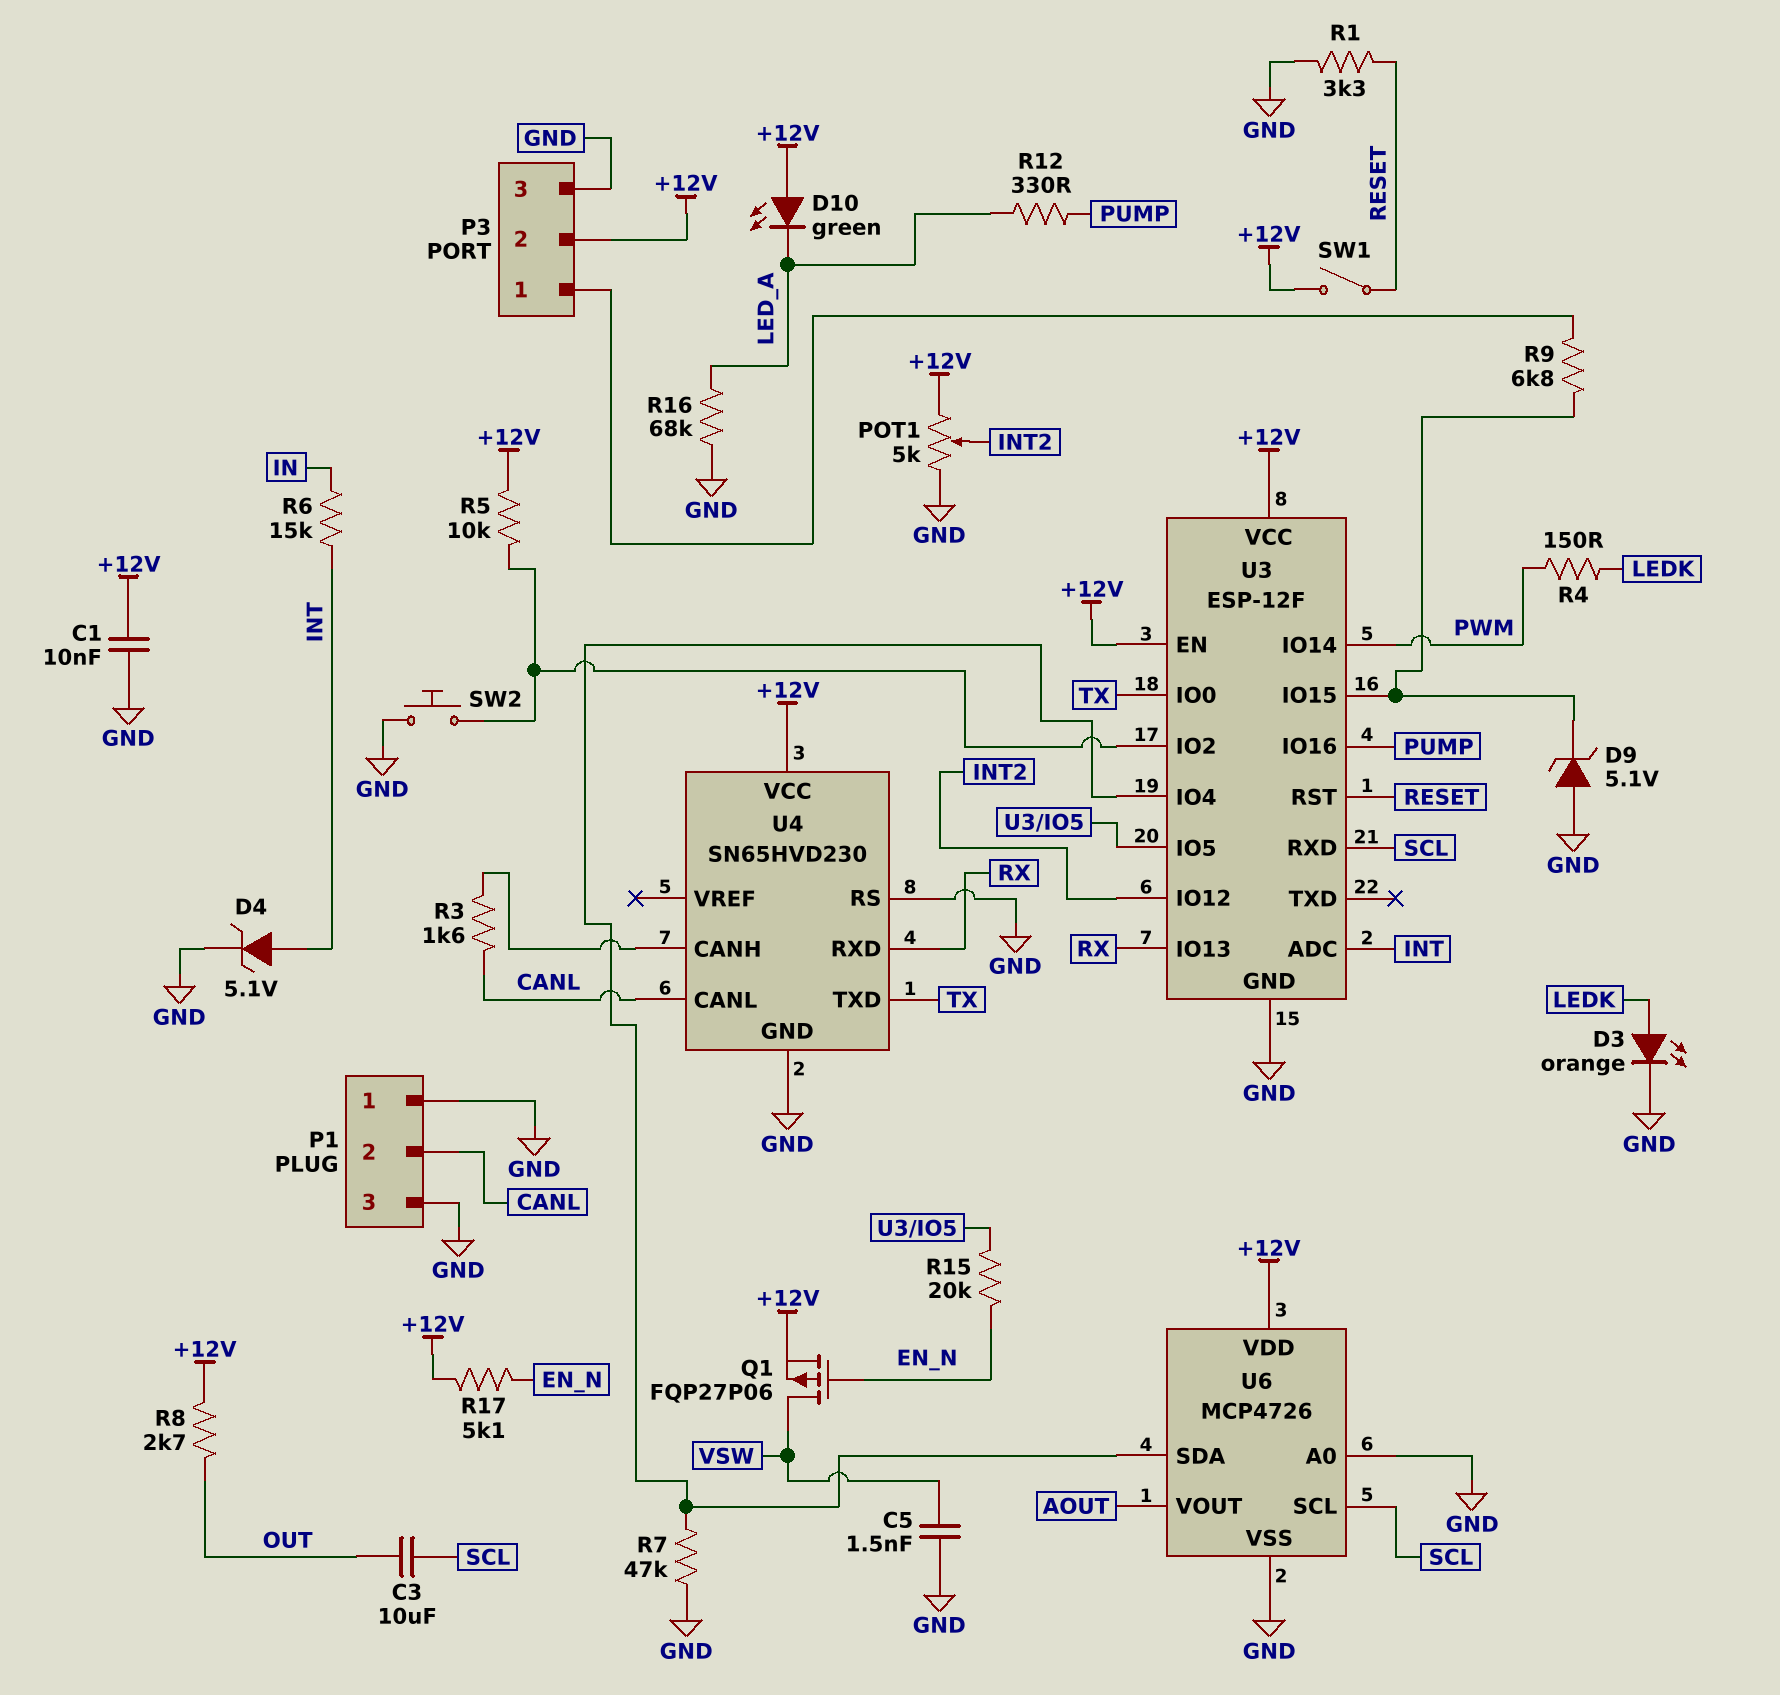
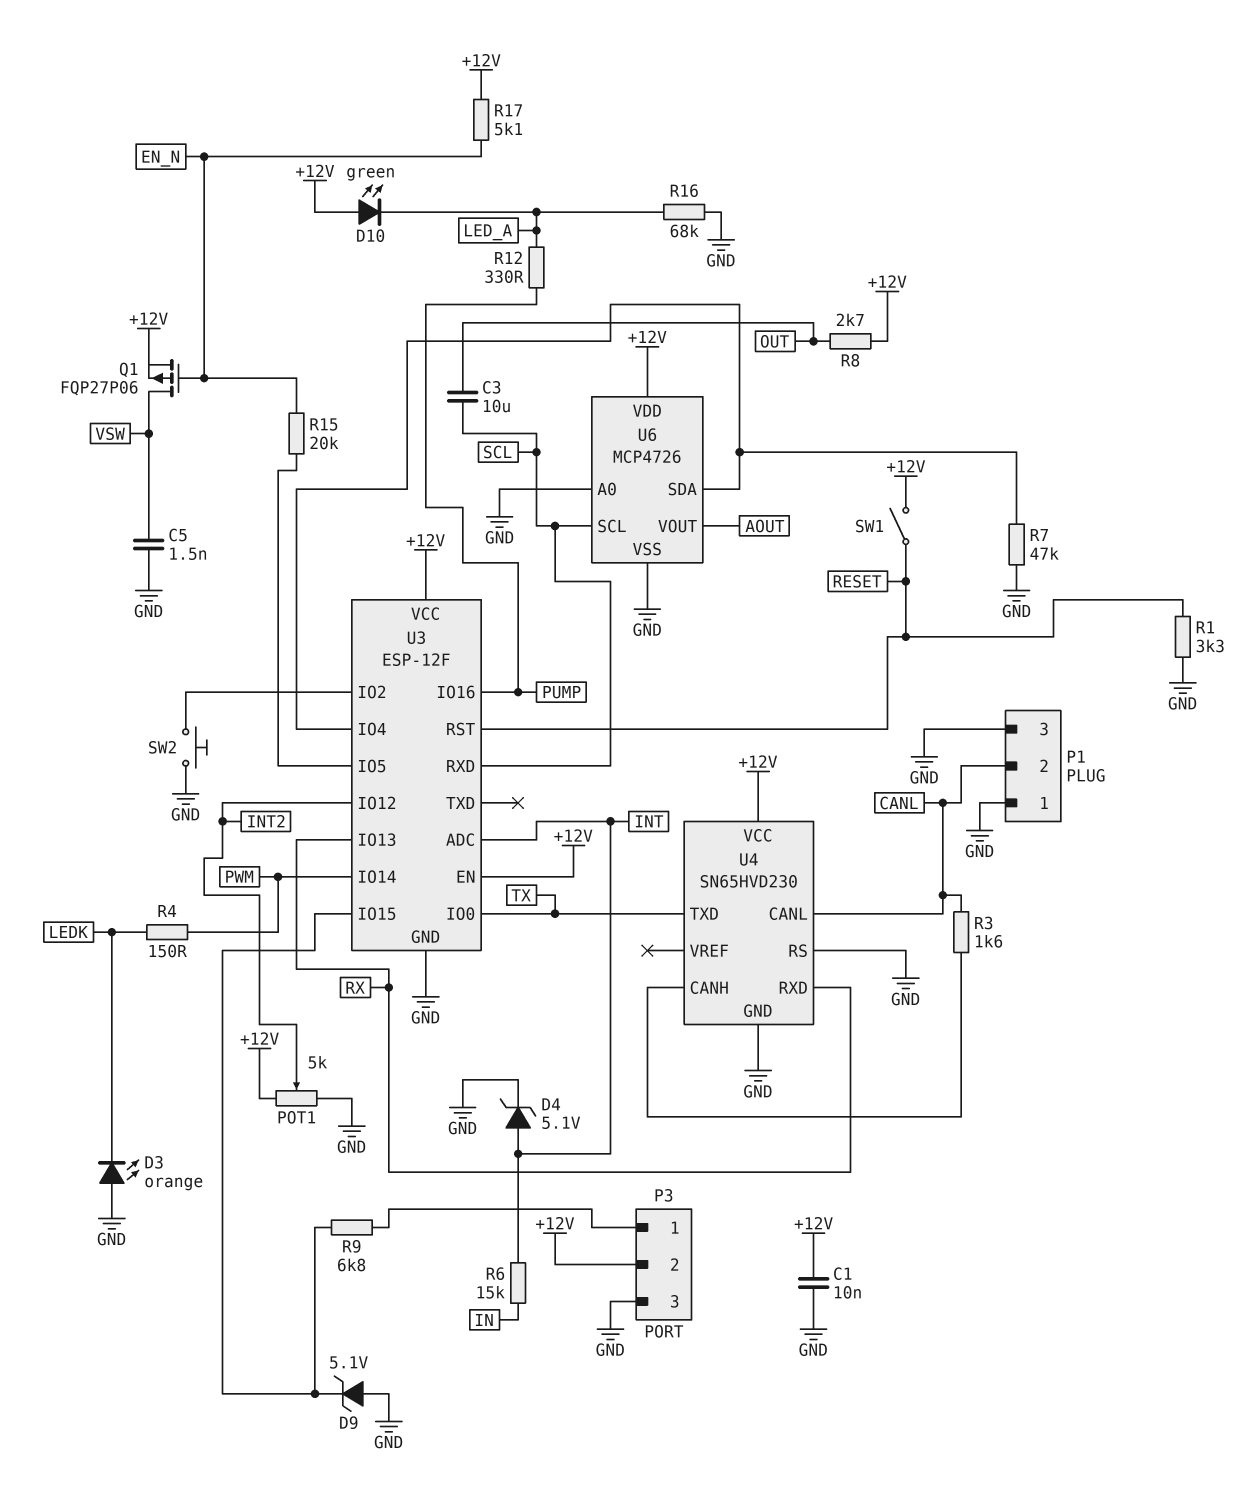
D3: LED orange (A LEDK, K GND) -> LED orange (A GND, K LEDK)
R5: 10k (+12V, U3/IO2) -> none

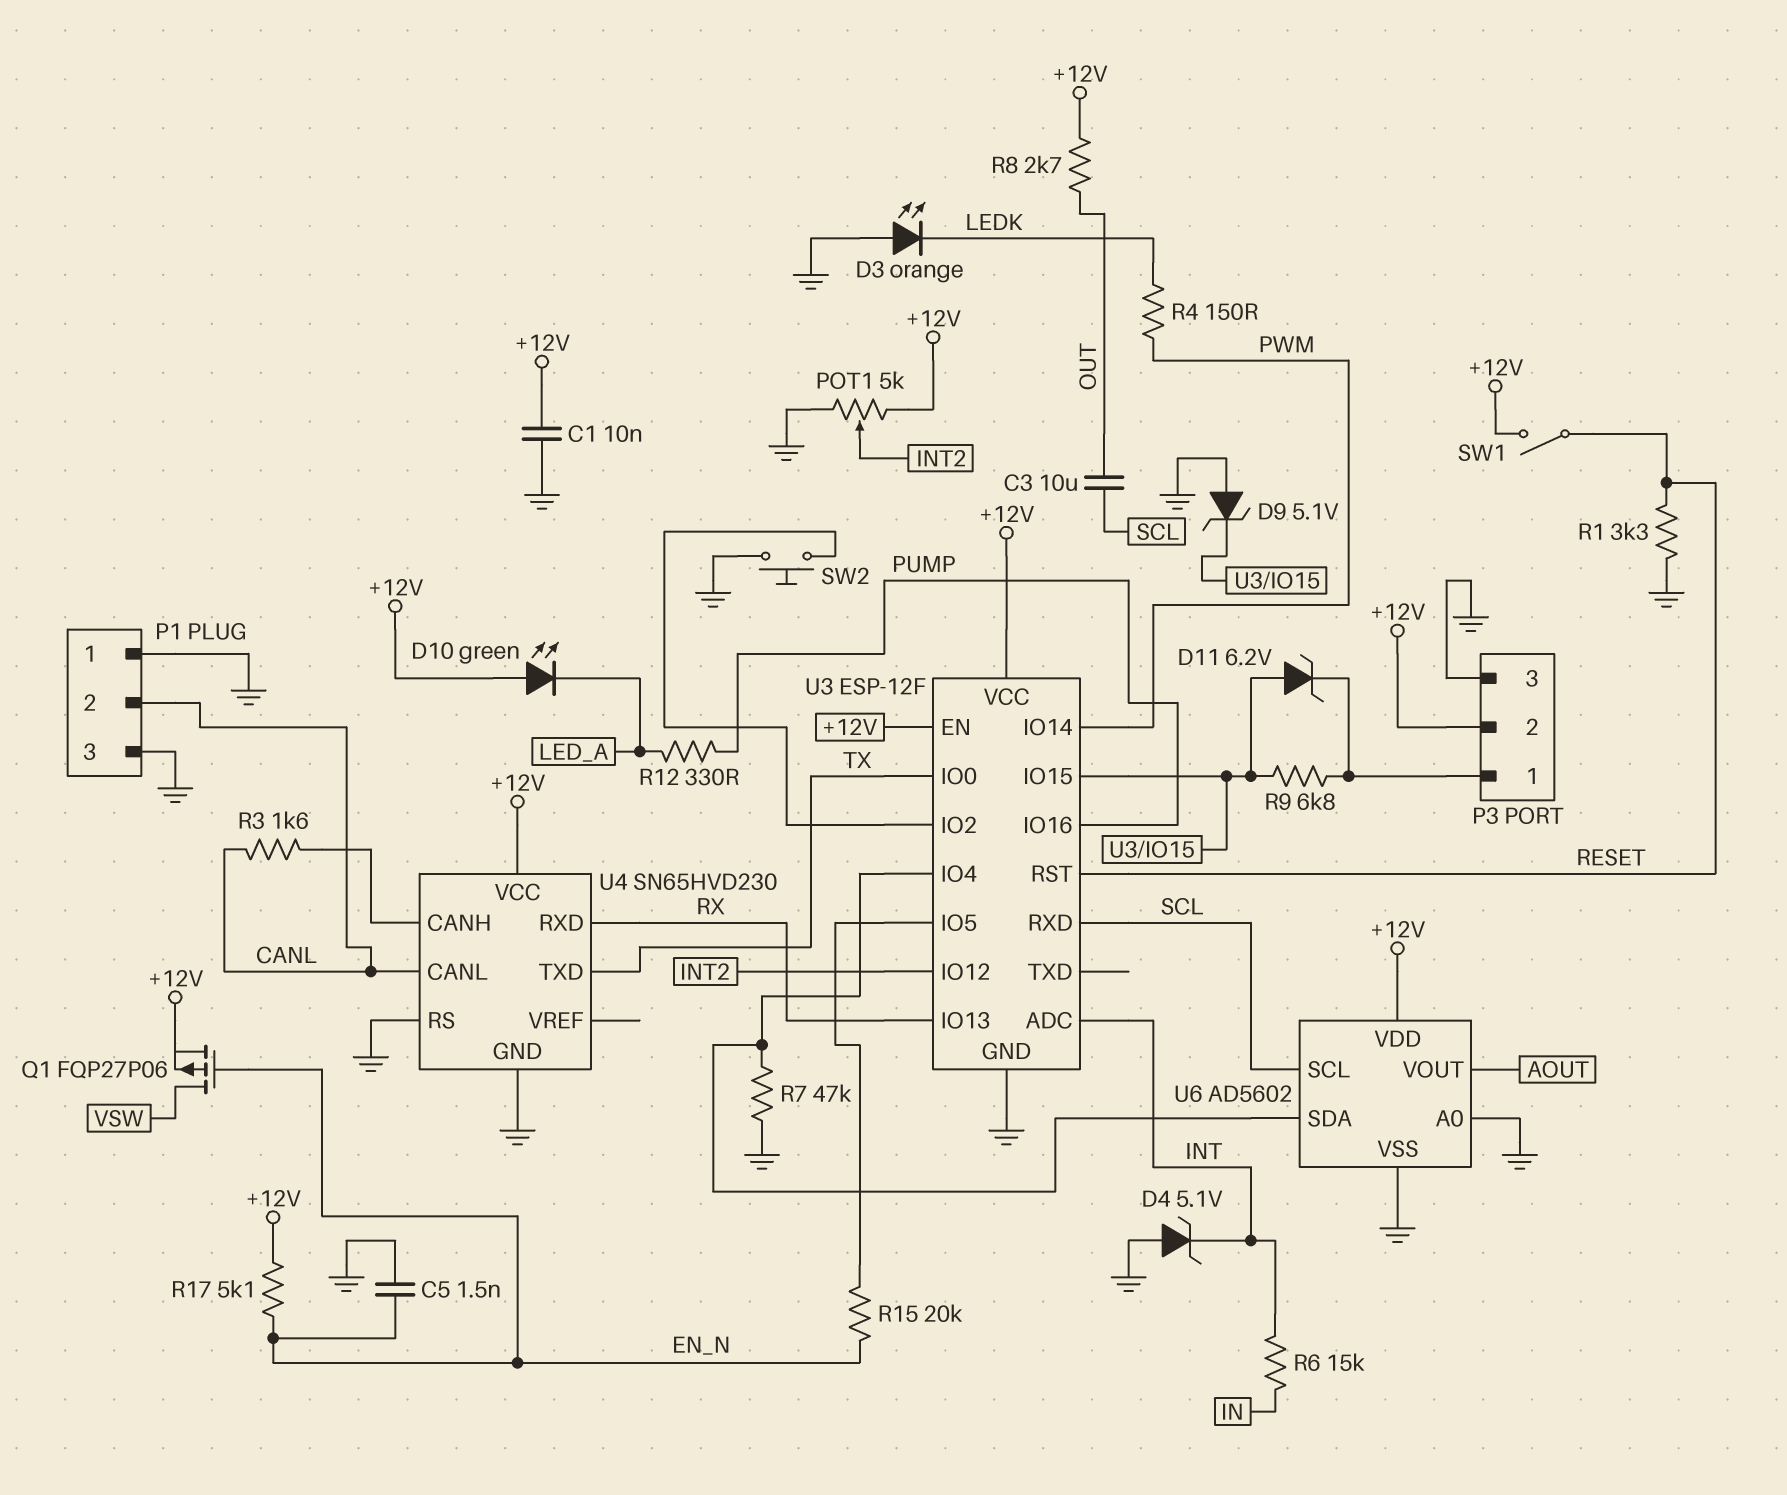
C5: 1.5nF (GND, VSW) -> 1.5nF (EN_N, GND)
D4: zener 5.1V (A INT, K GND) -> zener 5.1V (A GND, K INT)
D11: none -> zener 6.2V (A U3/IO15, K P3/1)
R16: 68k (GND, LED_A) -> none
U6: MCP4726 -> AD5602

